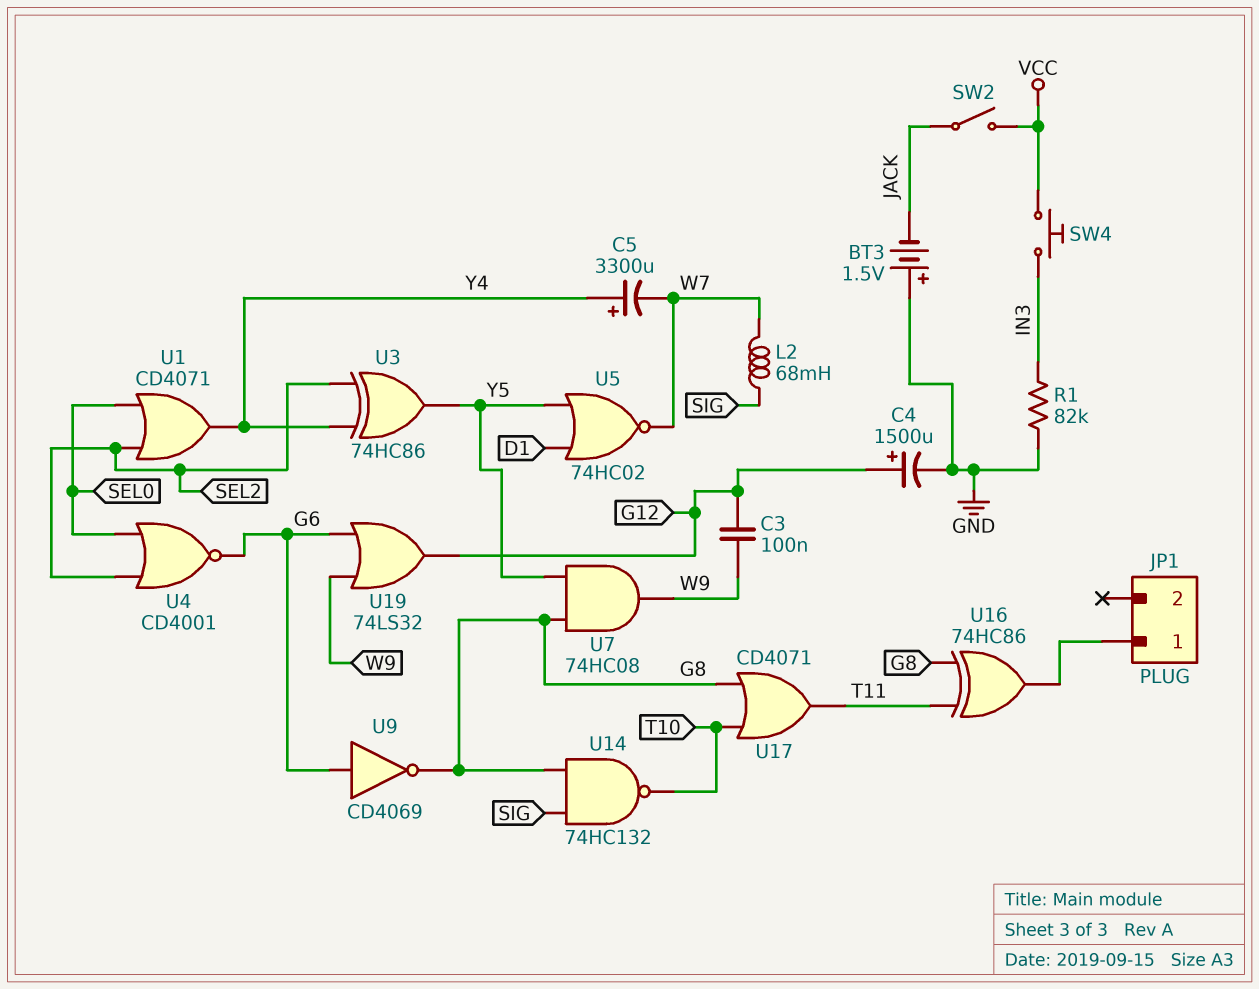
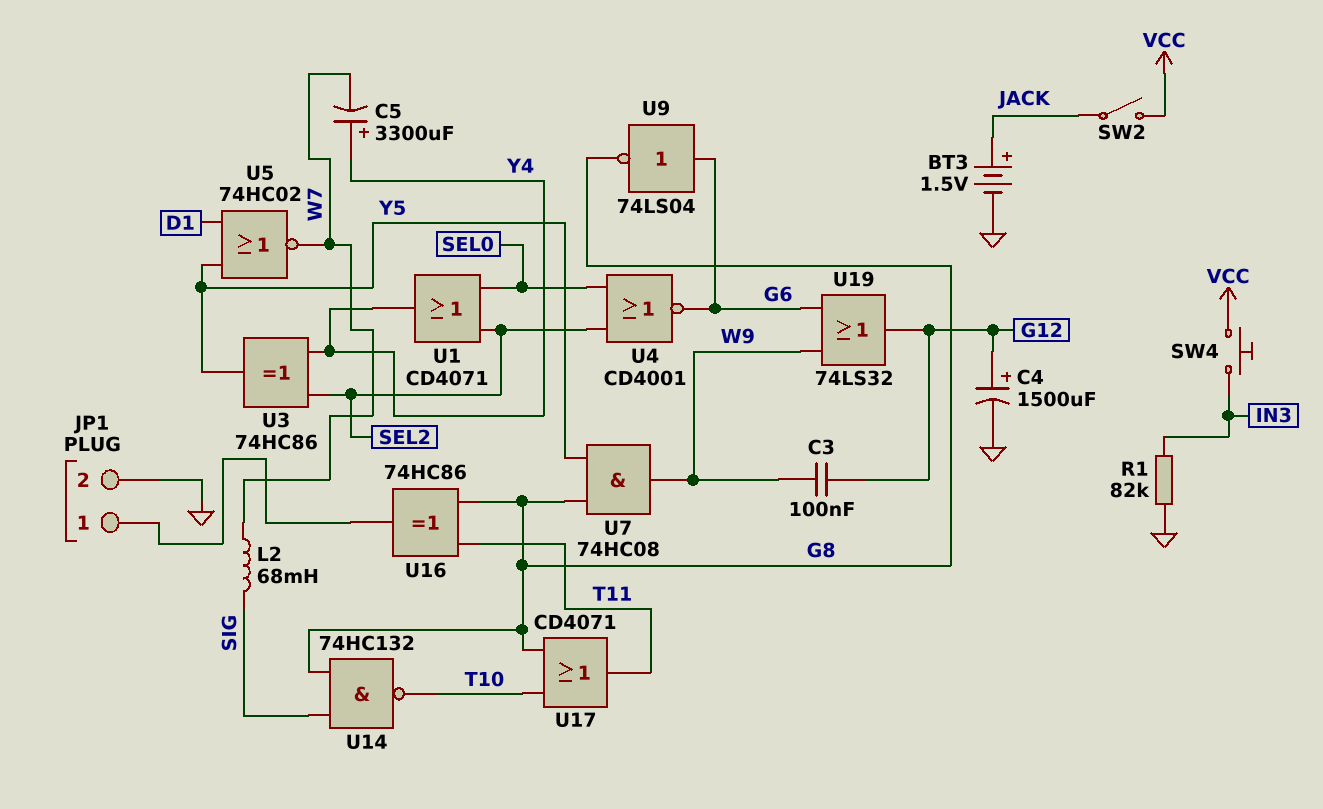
BT3: 1.5V (plus GND, minus JACK) -> 1.5V (plus JACK, minus GND)
JP1 pin 2: none -> GND
U9: NOT CD4069 (in G6, out G8) -> NOT 74LS04 (in G6, out G8)

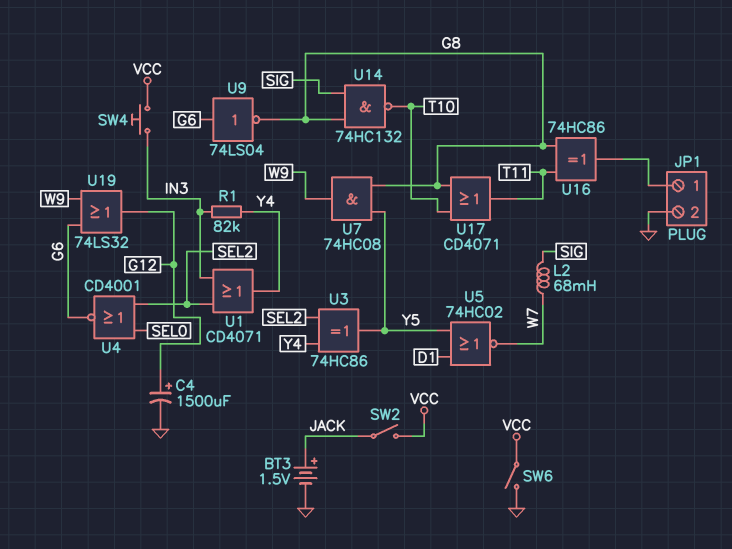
C3: 100nF (G12, W9) -> none
C5: 3300uF (plus Y4, minus W7) -> none
R1: 82k (GND, IN3) -> 82k (IN3, Y4)
SW6: none -> switch (GND, VCC)
U1: OR CD4071 (in SEL0, in SEL2, out Y4) -> OR CD4071 (in IN3, in SEL2, out Y4)

